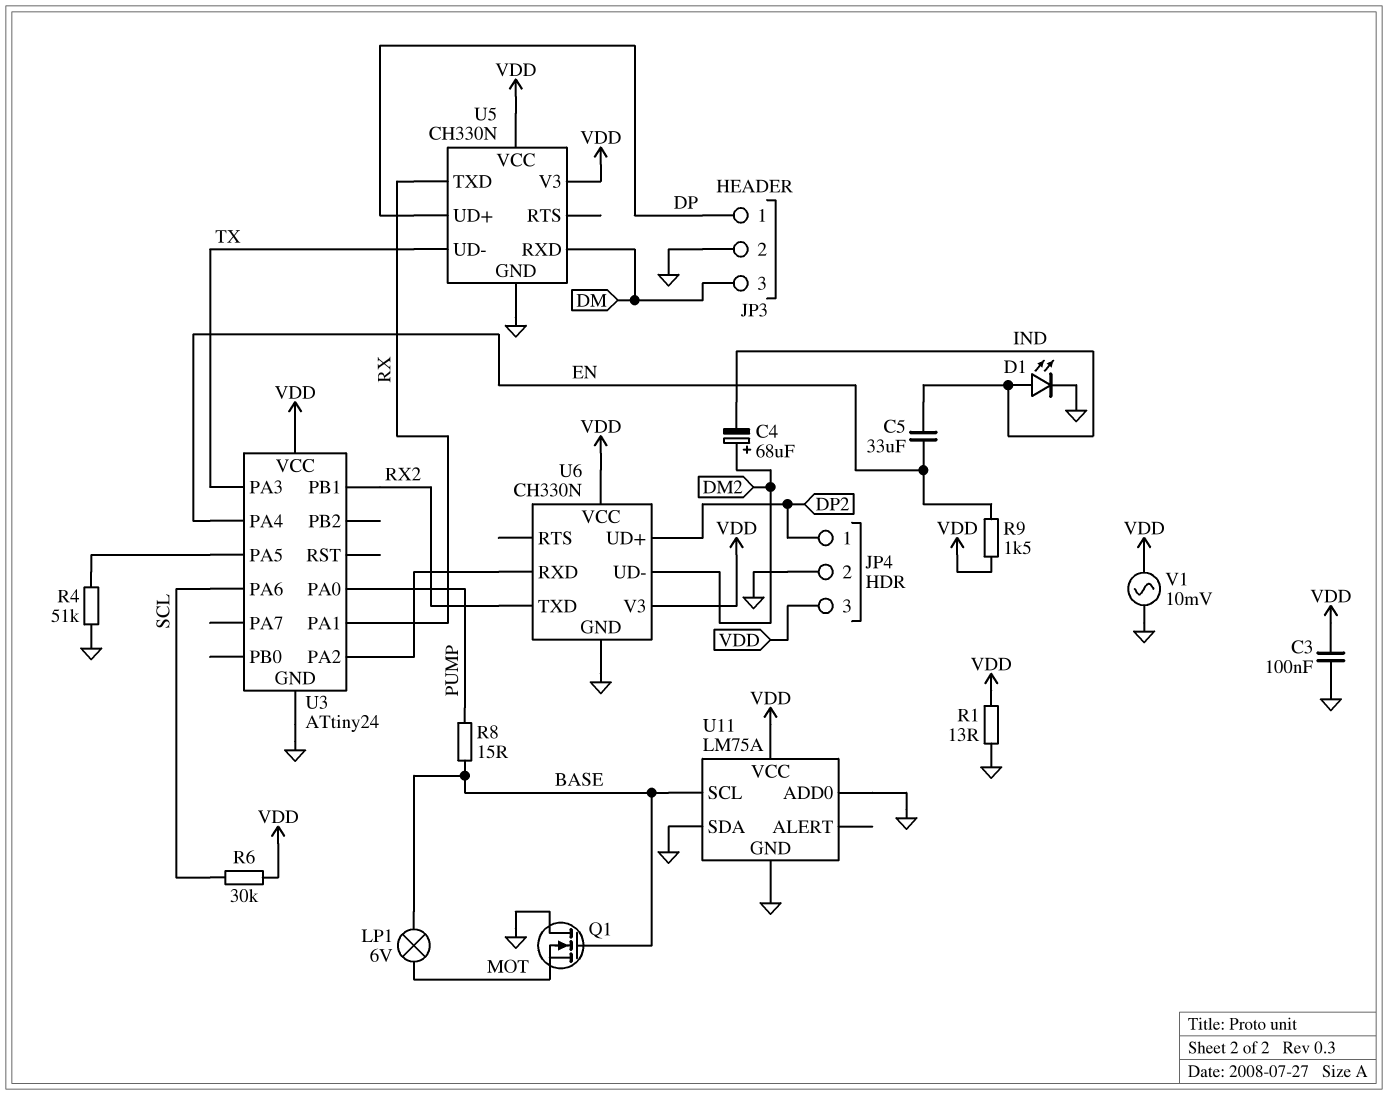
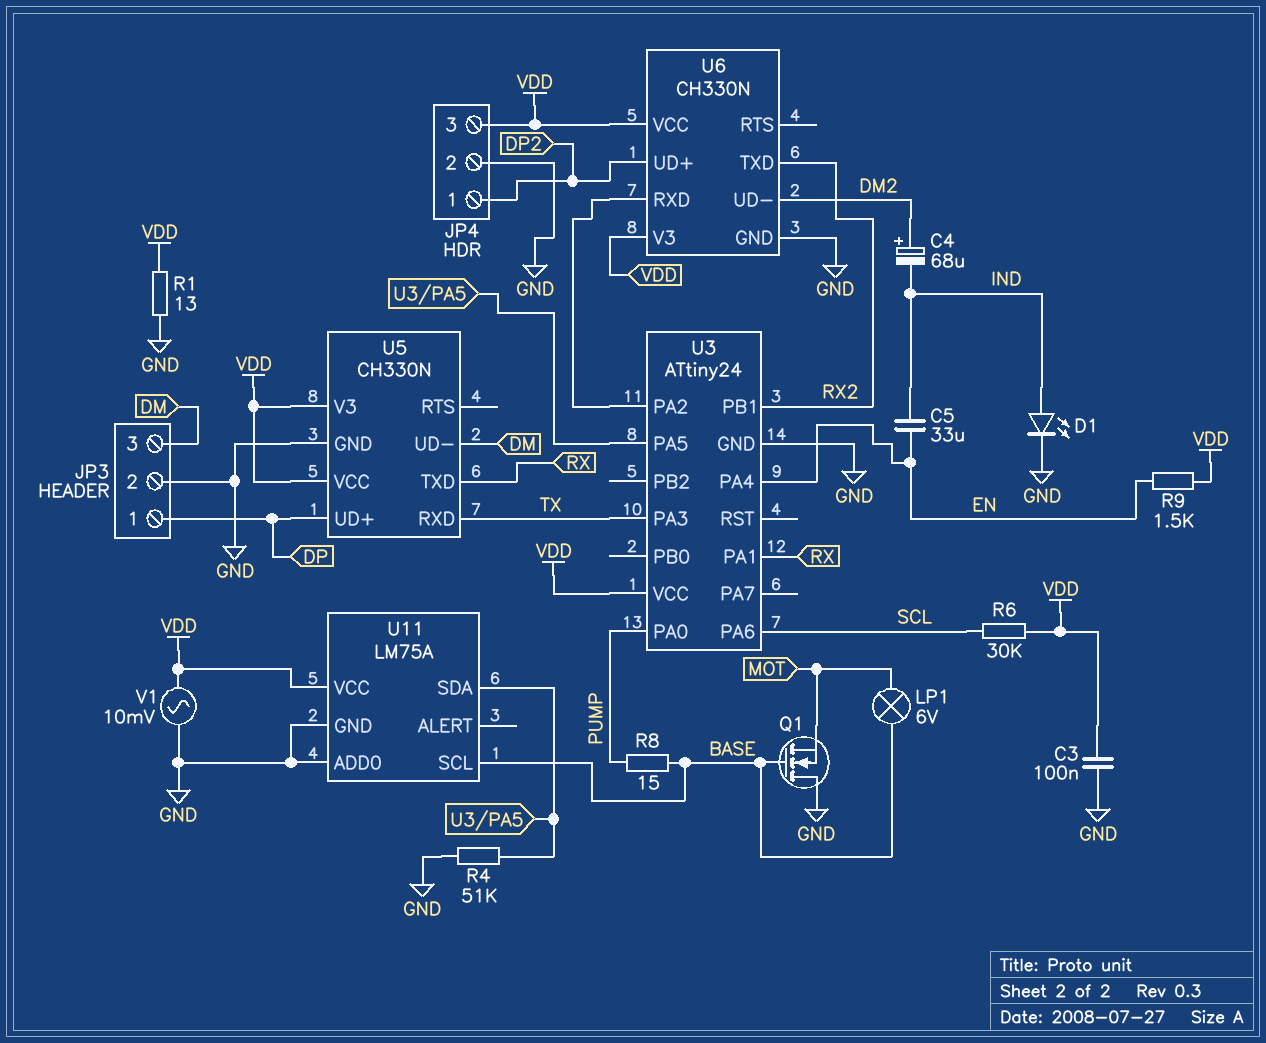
U5 pin RXD: DM -> TX
U5 pin UD-: TX -> DM
U11 pin SDA: GND -> U3/PA5

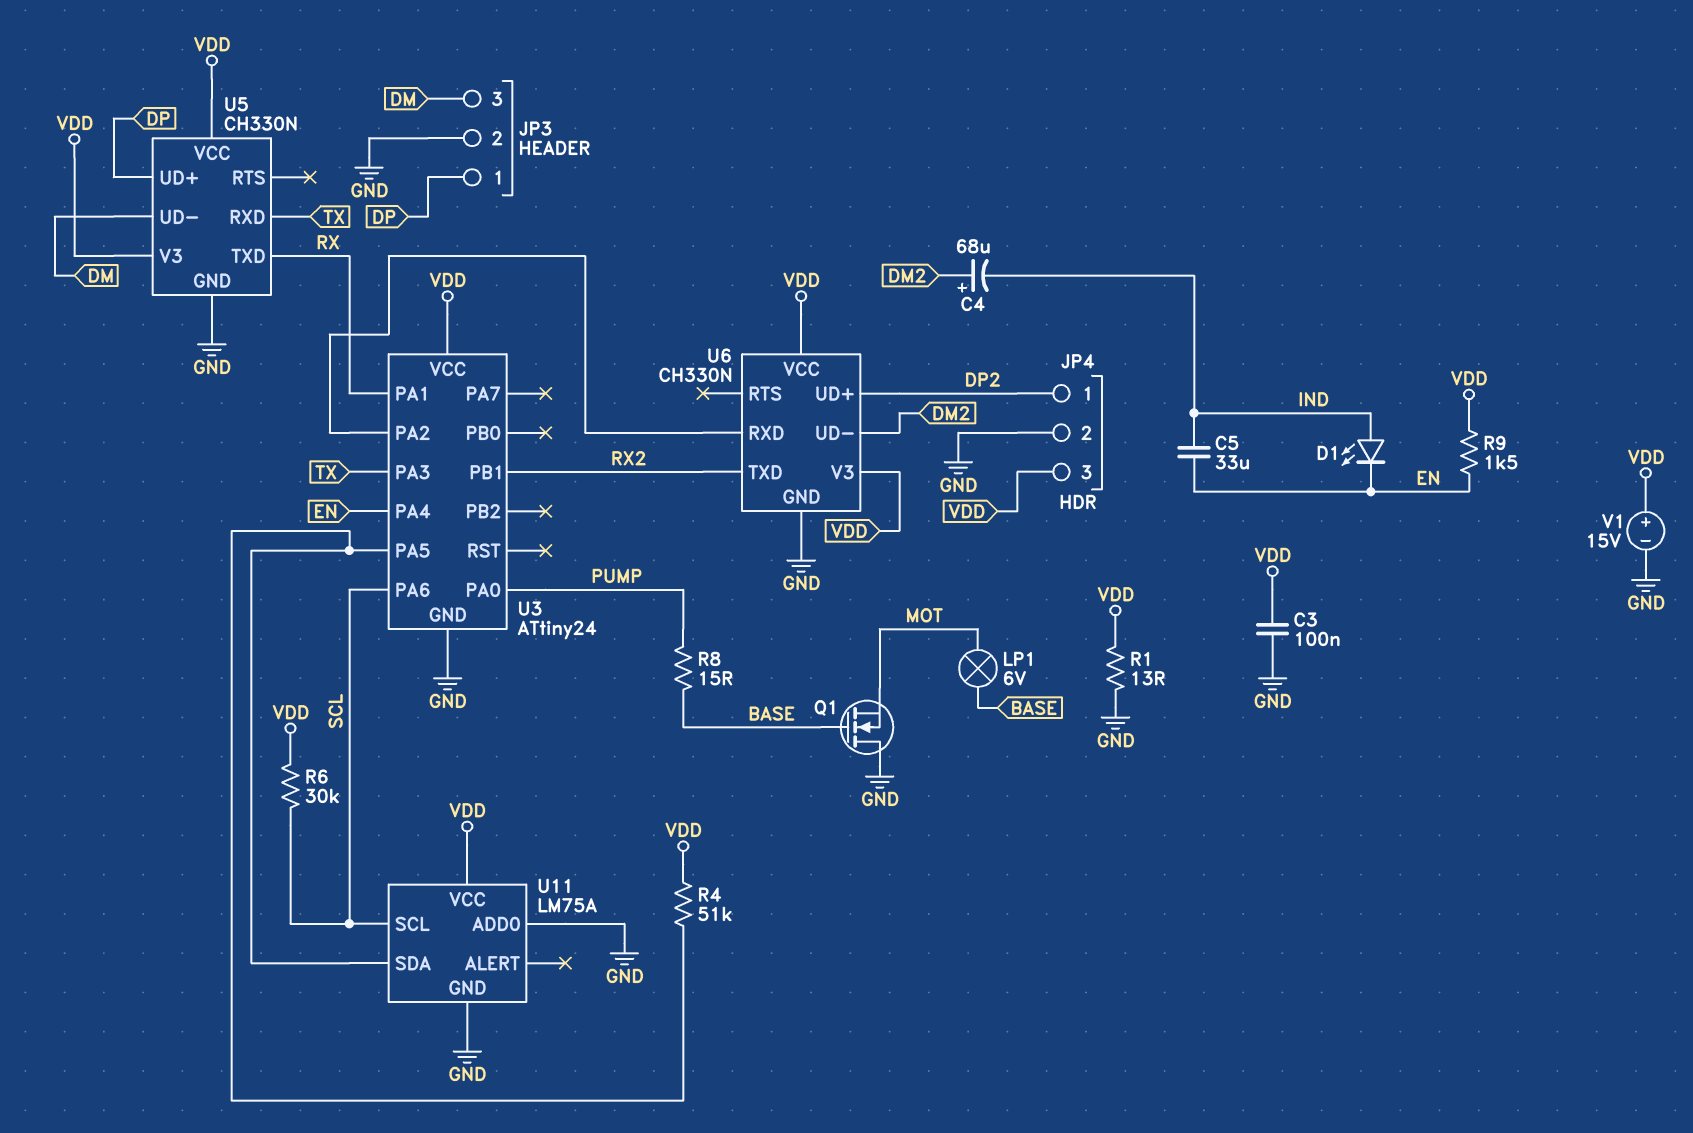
D1: LED (A IND, K GND) -> LED (A IND, K EN)
R4: 51k (GND, U3/PA5) -> 51k (U3/PA5, VDD)
U11 pin SCL: BASE -> SCL
V1: AC 10mV (GND, VDD) -> 15V (plus VDD, minus GND)

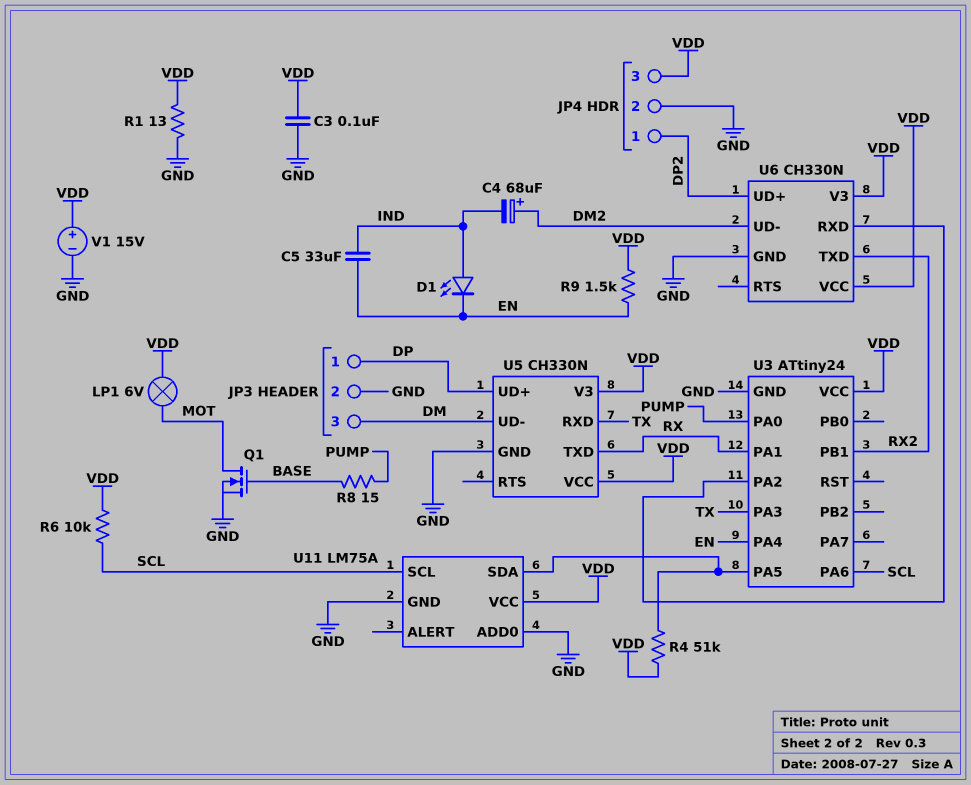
LP1: lamp 6V (BASE, MOT) -> lamp 6V (MOT, VDD)
Q1: NMOS (G BASE, D GND, S MOT) -> NMOS (G BASE, D MOT, S GND)
R6: 30k (SCL, VDD) -> 10k (SCL, VDD)

